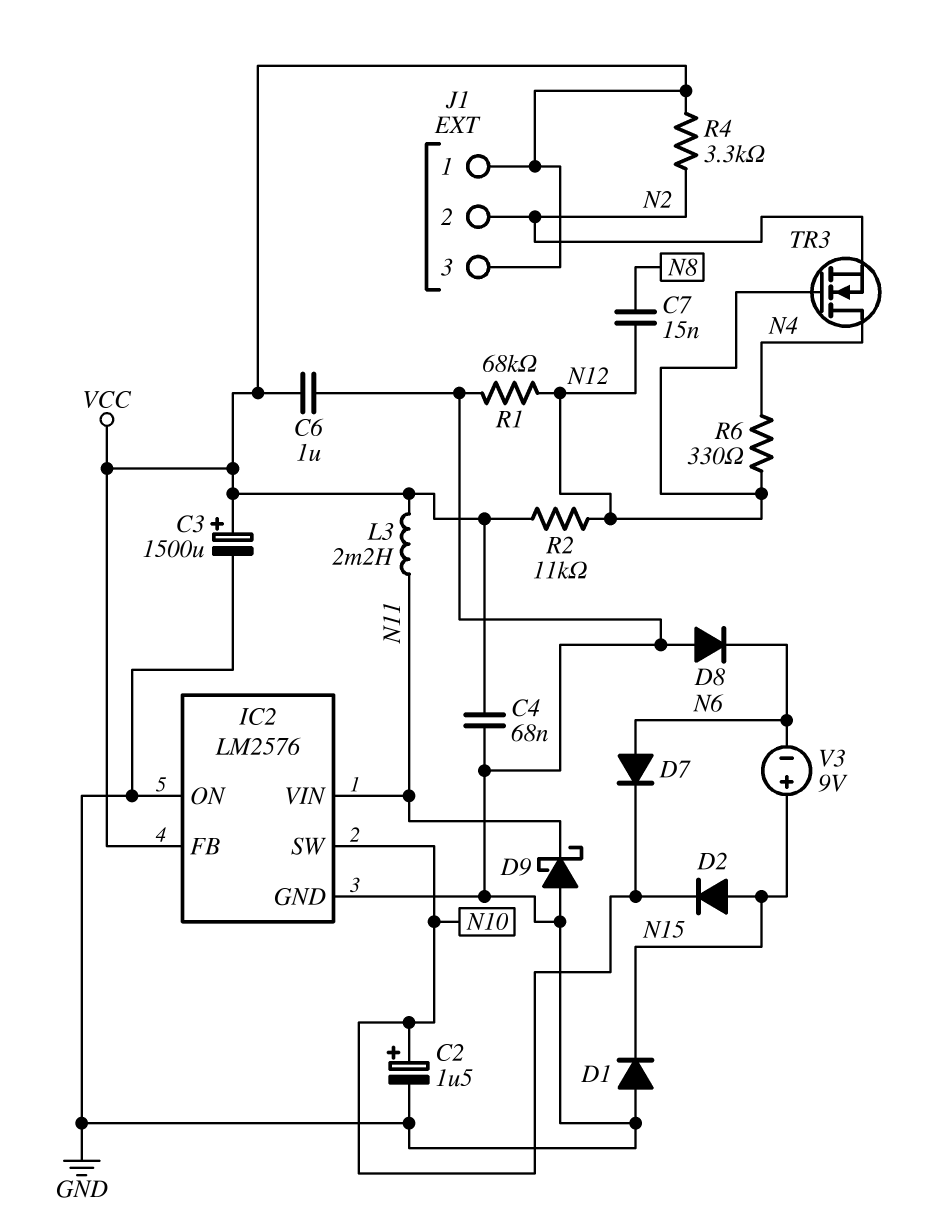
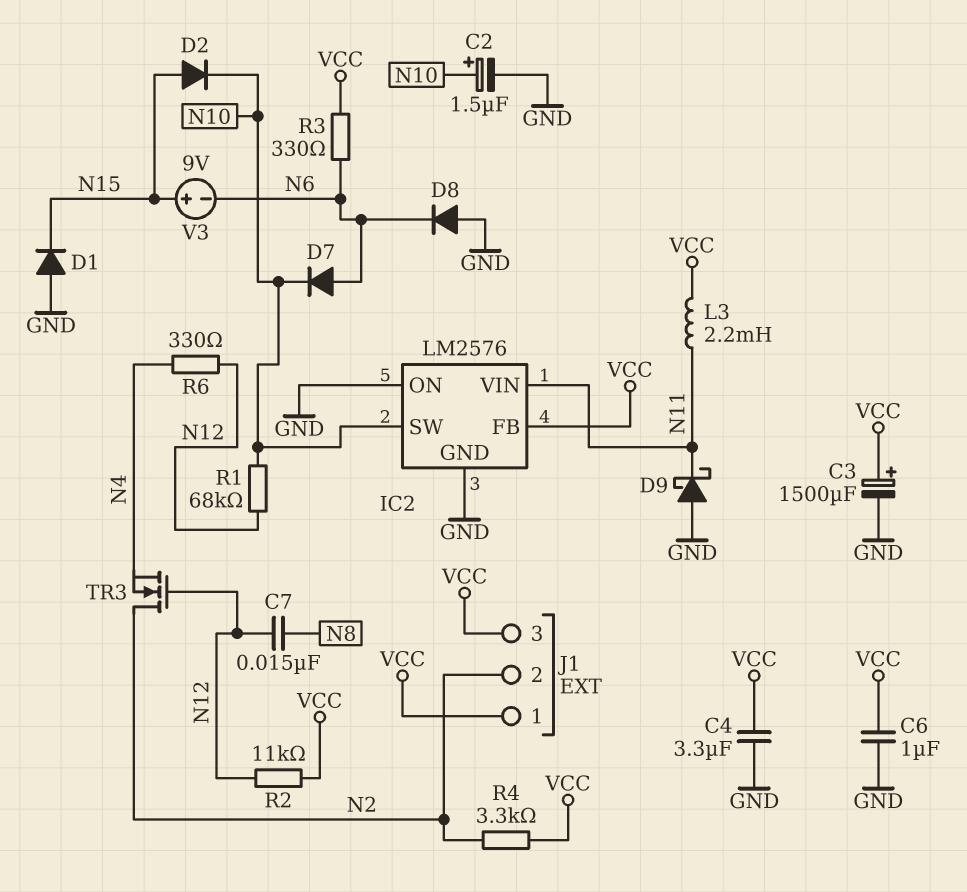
C4: 68nF (GND, VCC) -> 3.3uF (GND, VCC)
R1: 68k (GND, N12) -> 68k (N10, N12)
R3: none -> 330 (N6, VCC)
TR3: NMOS (G N12, D N4, S N2) -> NMOS (G N12, D N2, S N4)

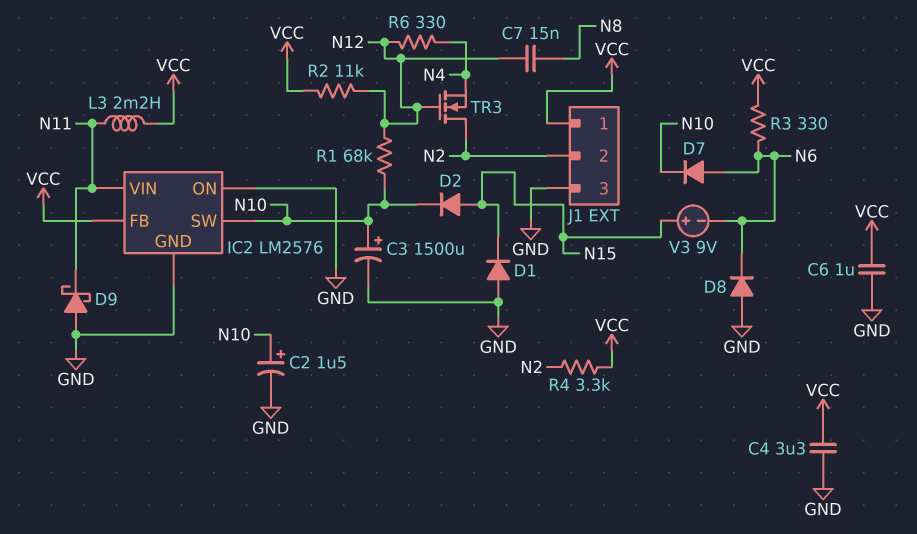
C3: 1500uF (plus VCC, minus GND) -> 1500uF (plus N10, minus GND)
J1 pin 3: VCC -> GND

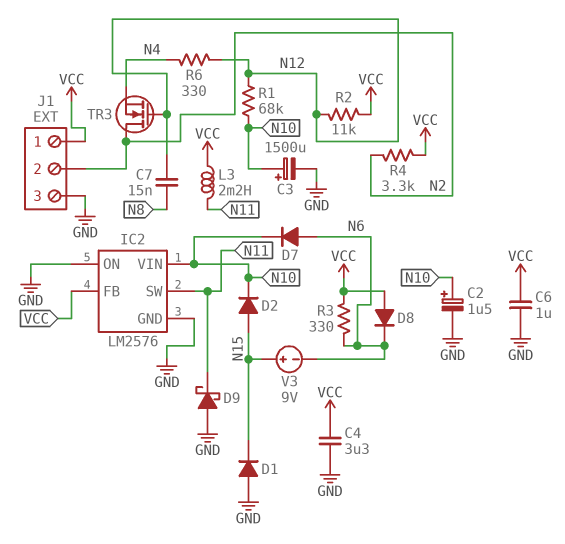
D8: diode (A GND, K N6) -> diode (A VCC, K N6)
IC2 pin SW: N10 -> N11
IC2 pin VIN: N11 -> N10

